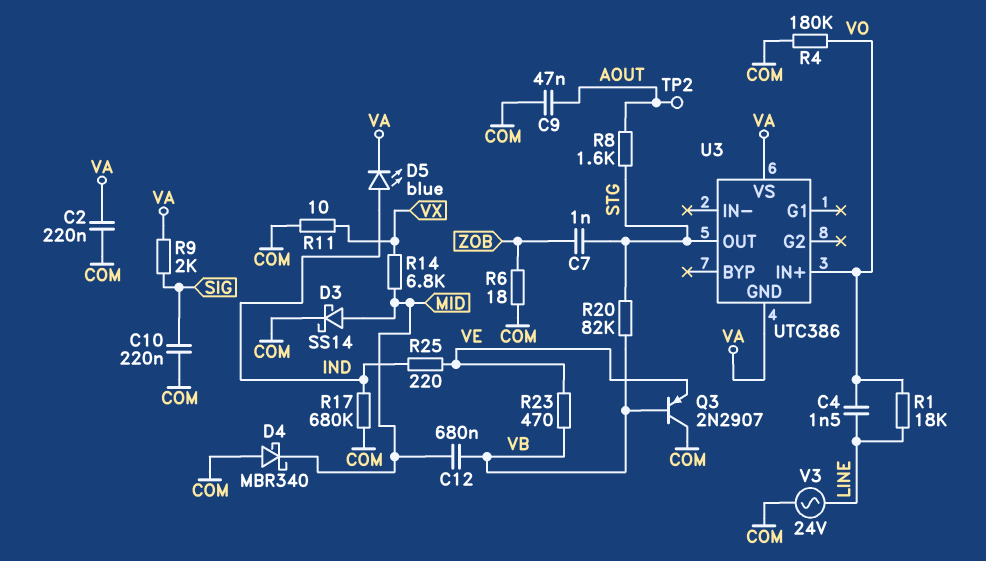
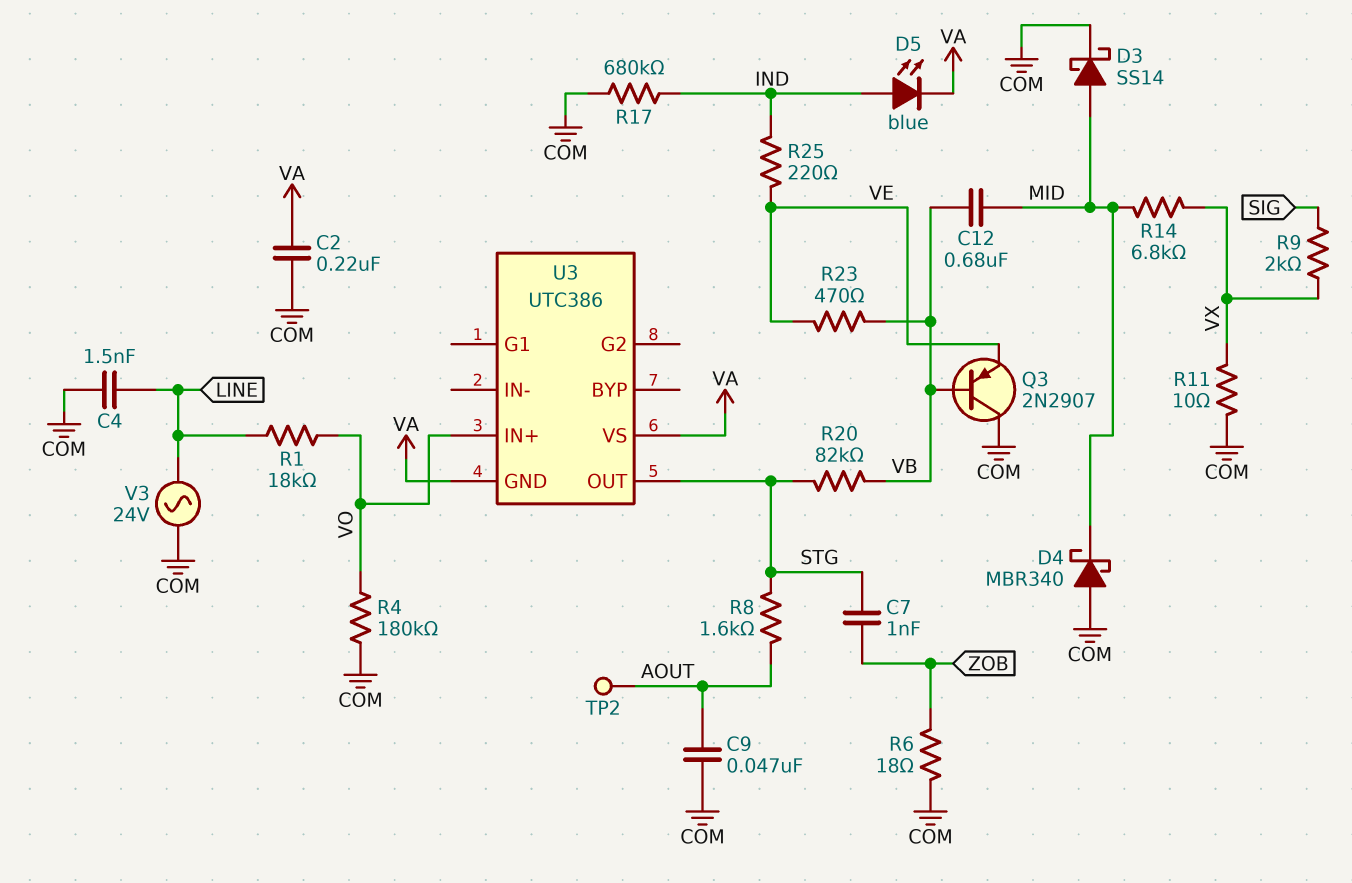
C4: 1.5nF (LINE, VO) -> 1.5nF (COM, LINE)
C10: 220nF (COM, SIG) -> none
R9: 2k (SIG, VA) -> 2k (SIG, VX)

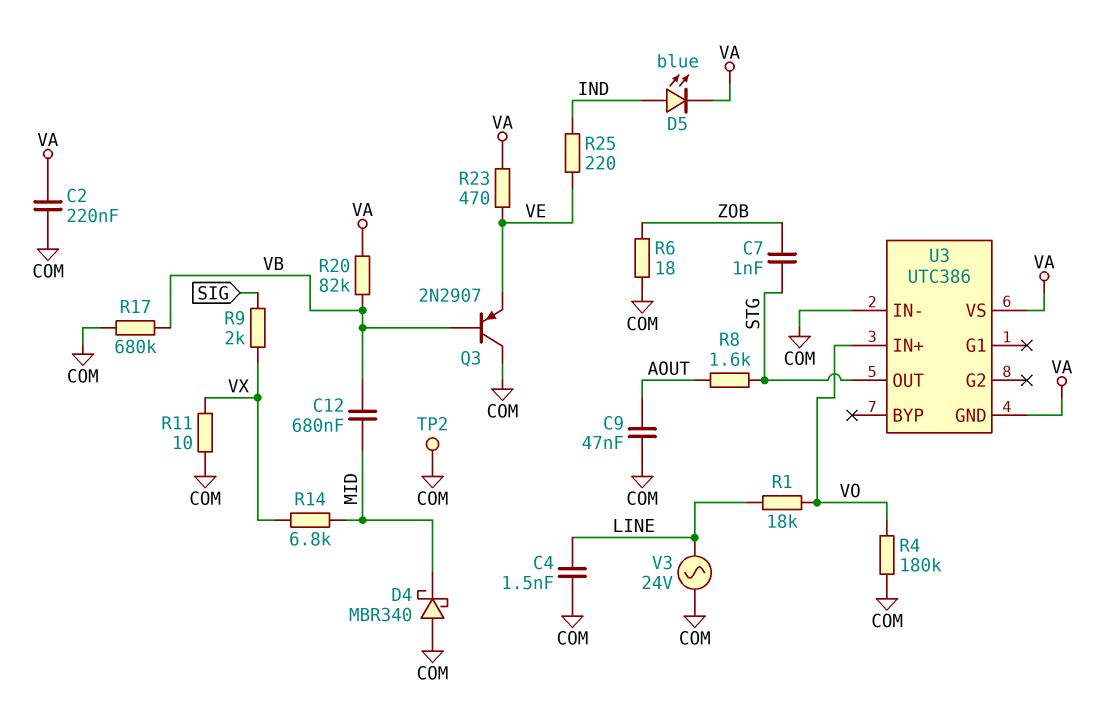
D3: schottky SS14 (A MID, K COM) -> none
R17: 680k (COM, IND) -> 680k (COM, VB)
R20: 82k (STG, VB) -> 82k (VA, VB)
R23: 470 (VB, VE) -> 470 (VA, VE)
TP2: test point (AOUT) -> test point (COM)
U3 pin IN-: none -> COM

